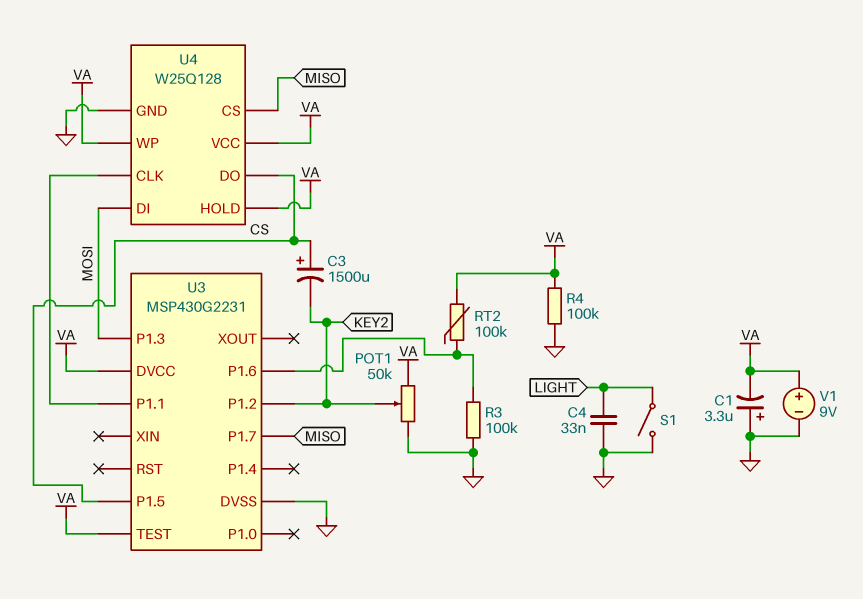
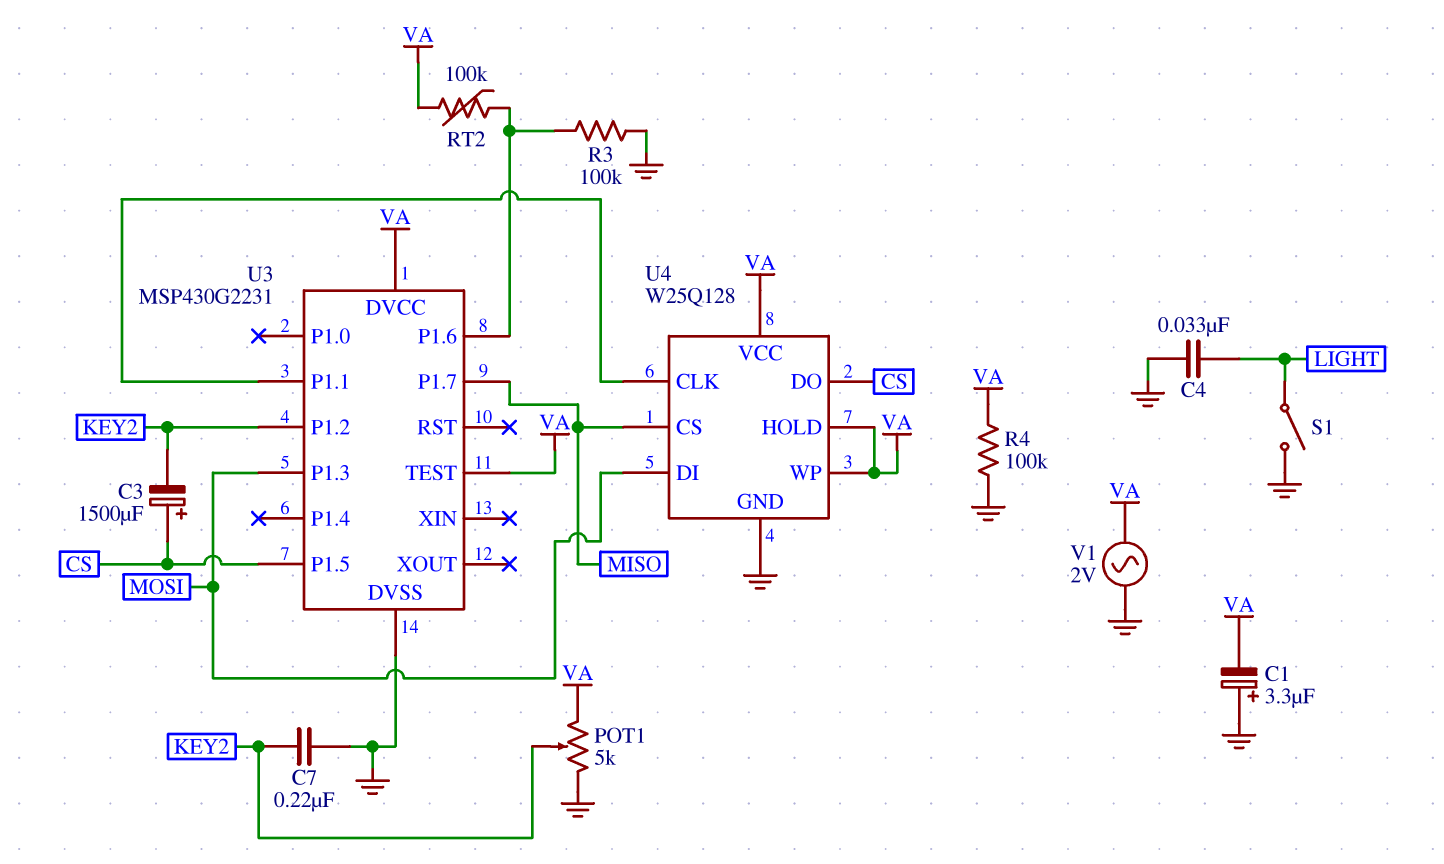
C7: none -> 220nF (GND, KEY2)
POT1: 50k (GND, VA, wiper KEY2) -> 5k (GND, VA, wiper KEY2)
V1: 9V (plus VA, minus GND) -> AC 2V (GND, VA)

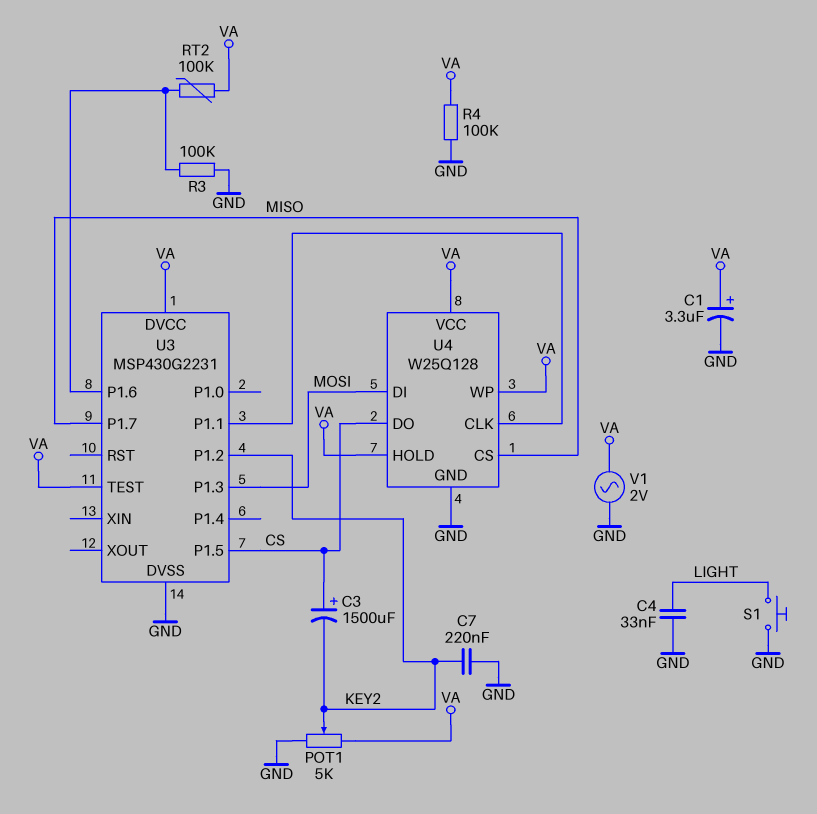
C1: 3.3uF (plus GND, minus VA) -> 3.3uF (plus VA, minus GND)
S1: switch (GND, LIGHT) -> button (GND, LIGHT)

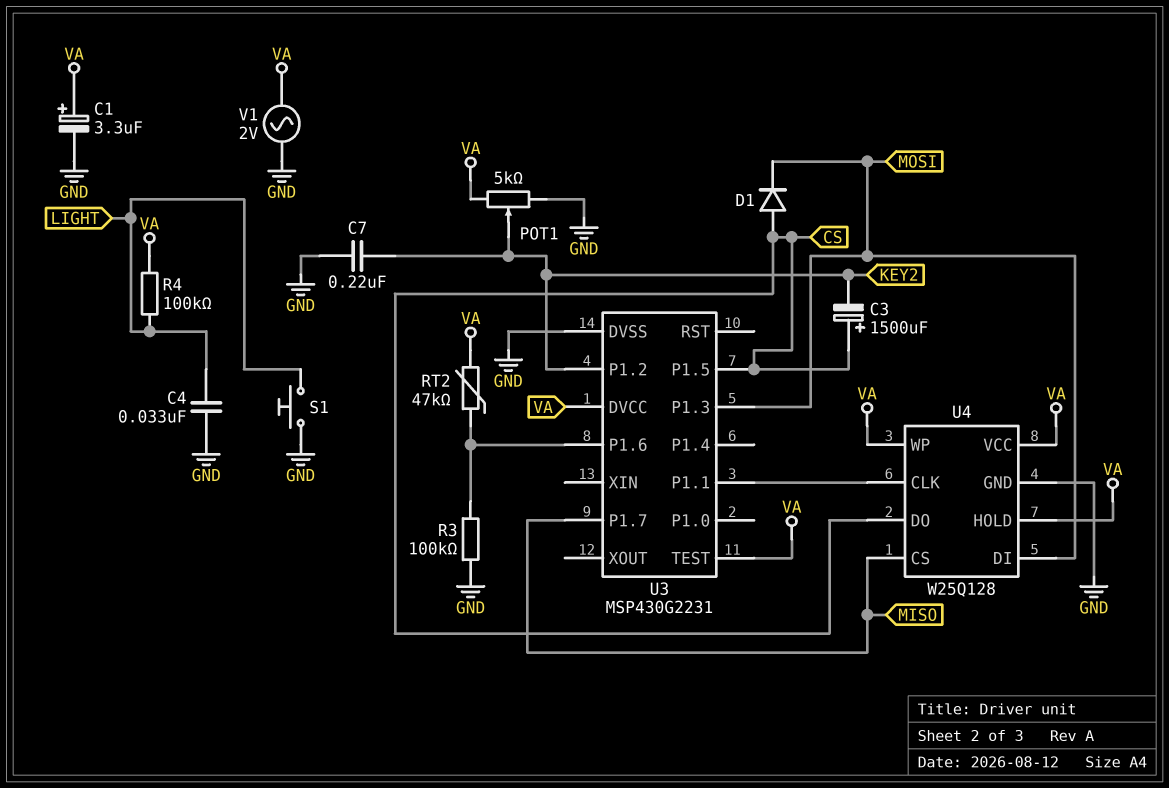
D1: none -> diode (A CS, K MOSI)
R4: 100k (GND, VA) -> 100k (LIGHT, VA)
RT2: 100k (U3/P1.6, VA) -> 47k (U3/P1.6, VA)

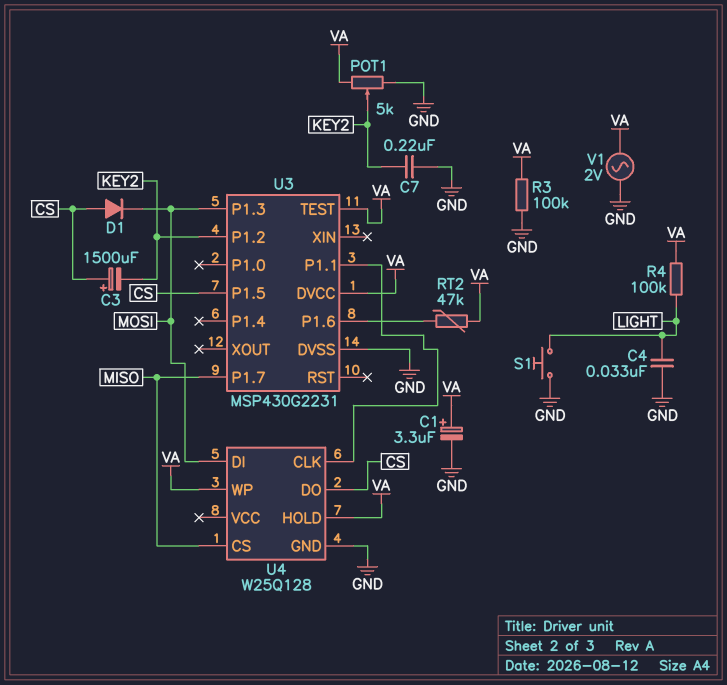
R3: 100k (GND, U3/P1.6) -> 100k (GND, VA)
U4 pin VCC: VA -> none

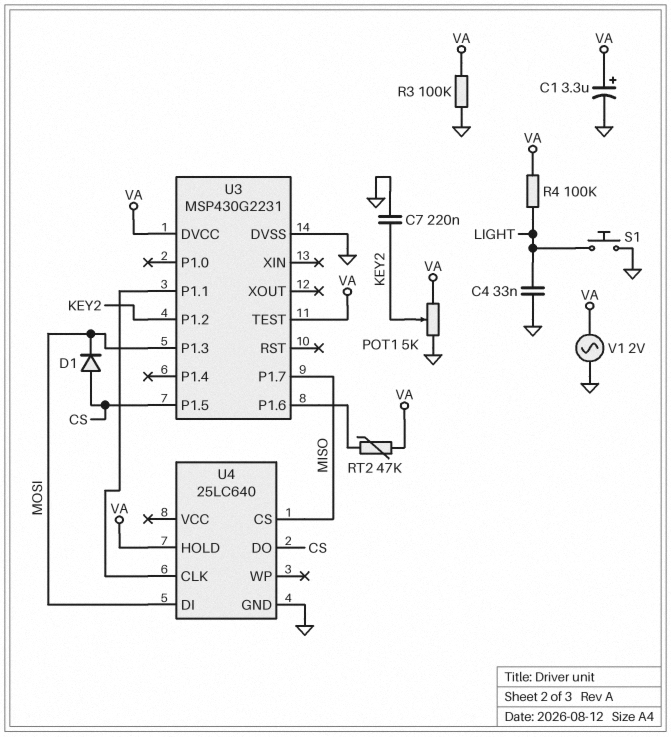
C3: 1500uF (plus CS, minus KEY2) -> none
U4: W25Q128 -> 25LC640
U4 pin WP: VA -> none

